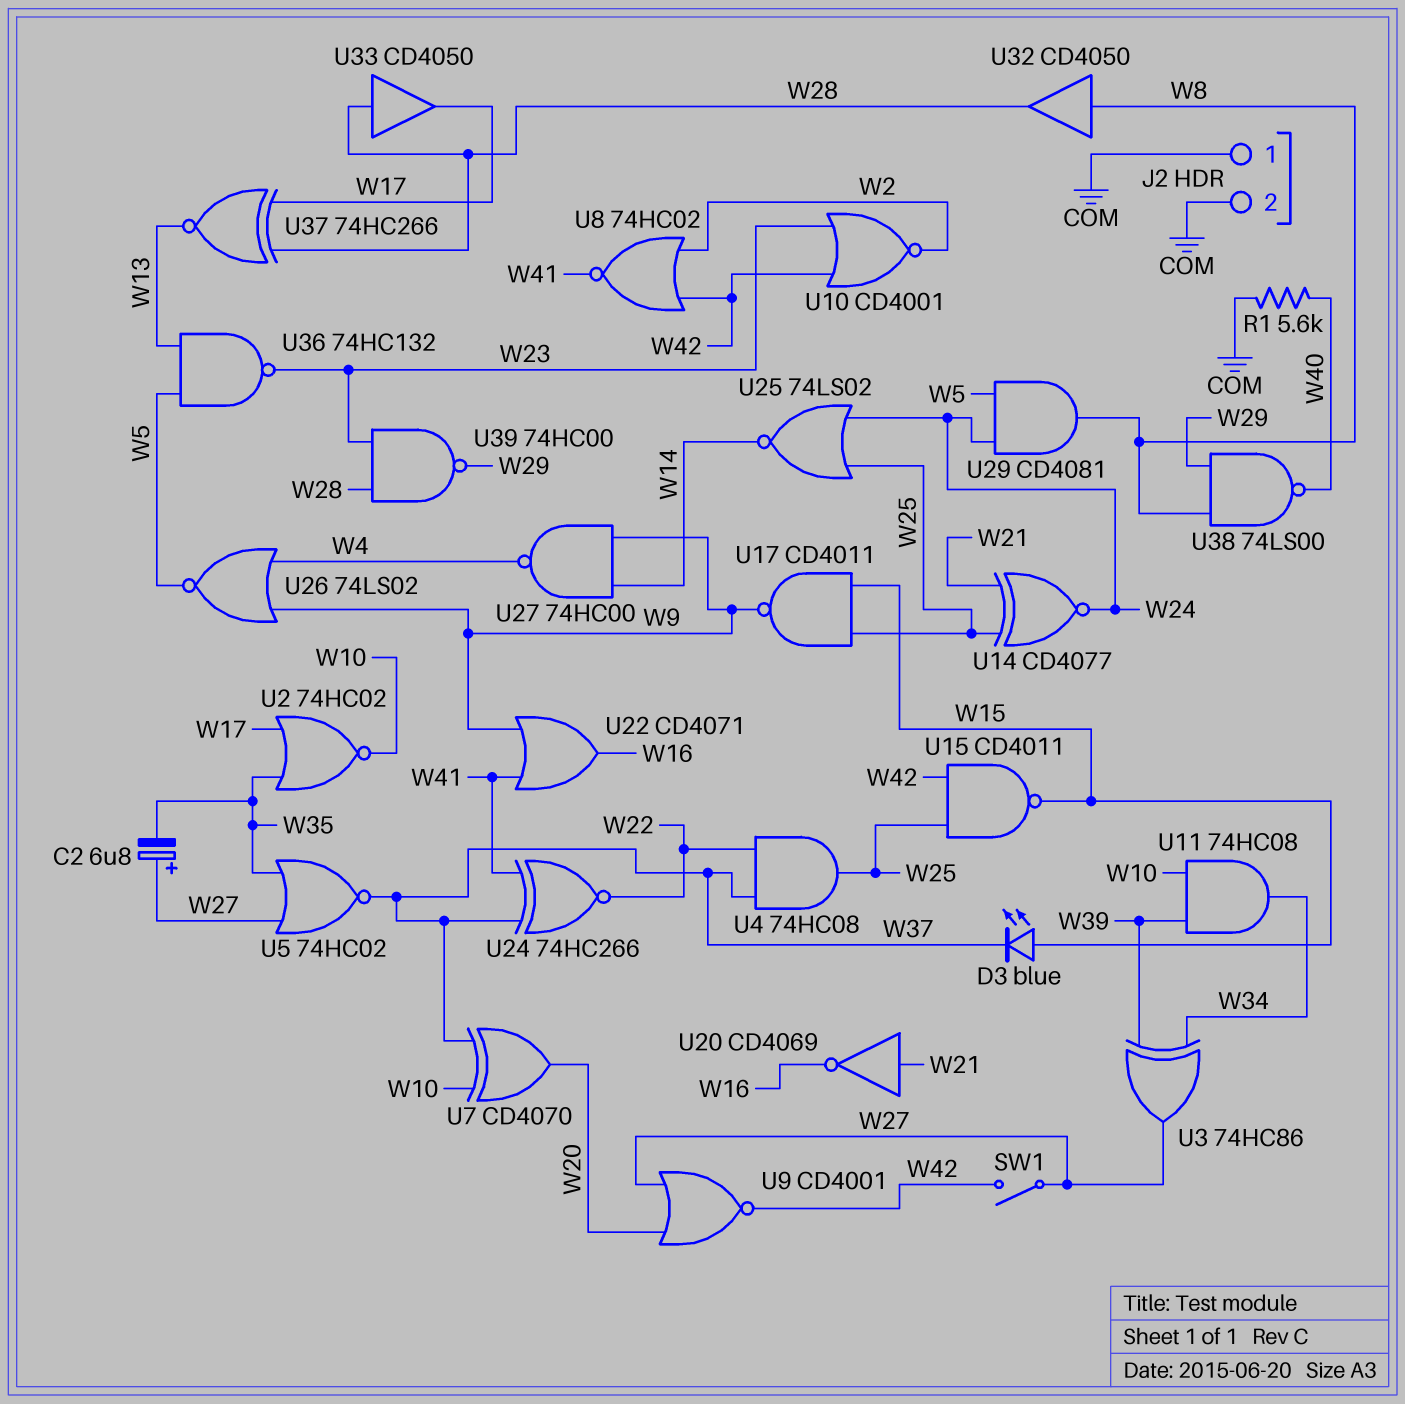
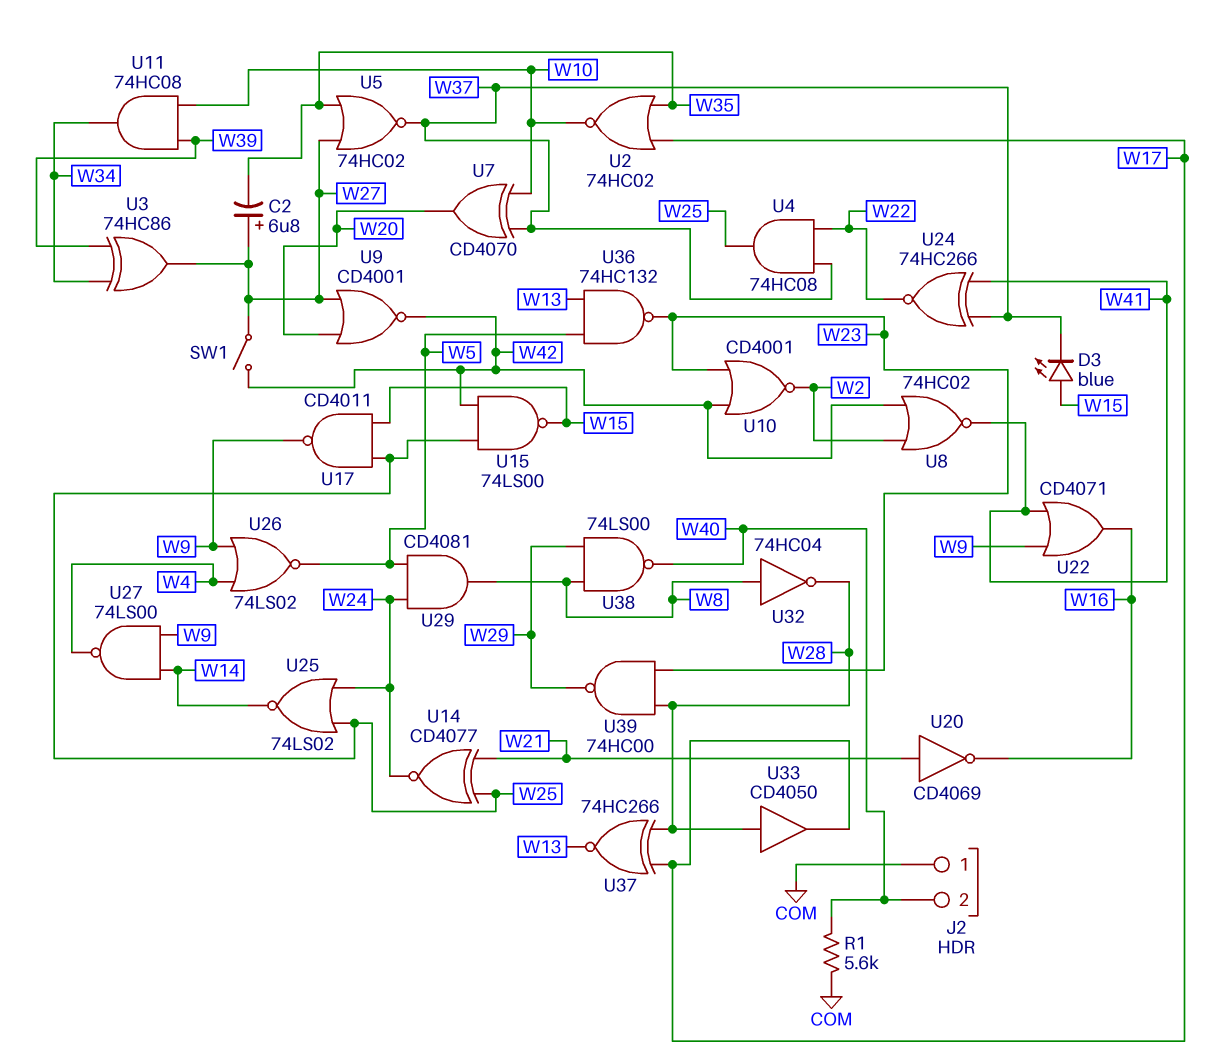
J2 pin 2: COM -> W40
U15: NAND CD4011 (in W25, in W42, out W15) -> NAND 74LS00 (in W25, in W42, out W15)
U27: NAND 74HC00 (in W9, in W14, out W4) -> NAND 74LS00 (in W9, in W14, out W4)
U32: buffer CD4050 (in W8, out W28) -> NOT 74HC04 (in W8, out W28)

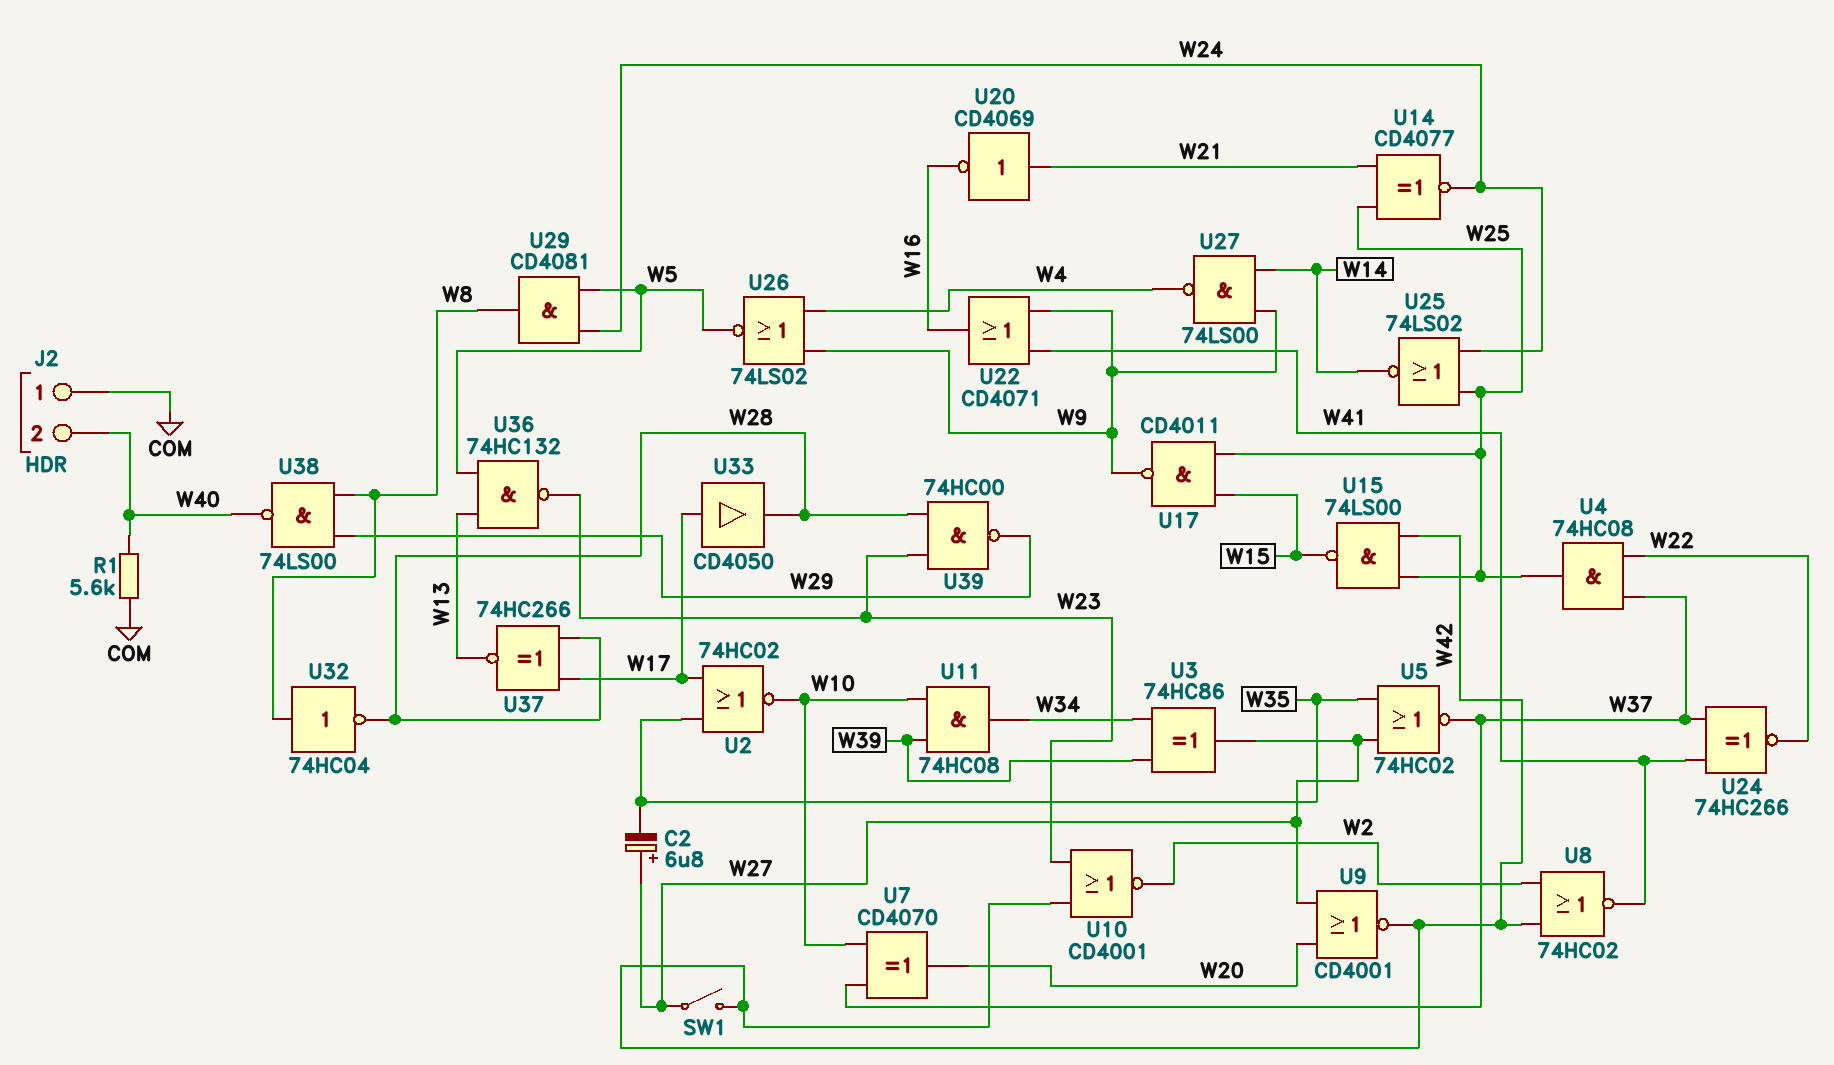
D3: LED blue (A W15, K W37) -> none
U33: buffer CD4050 (in W28, out W17) -> buffer CD4050 (in W17, out W28)

